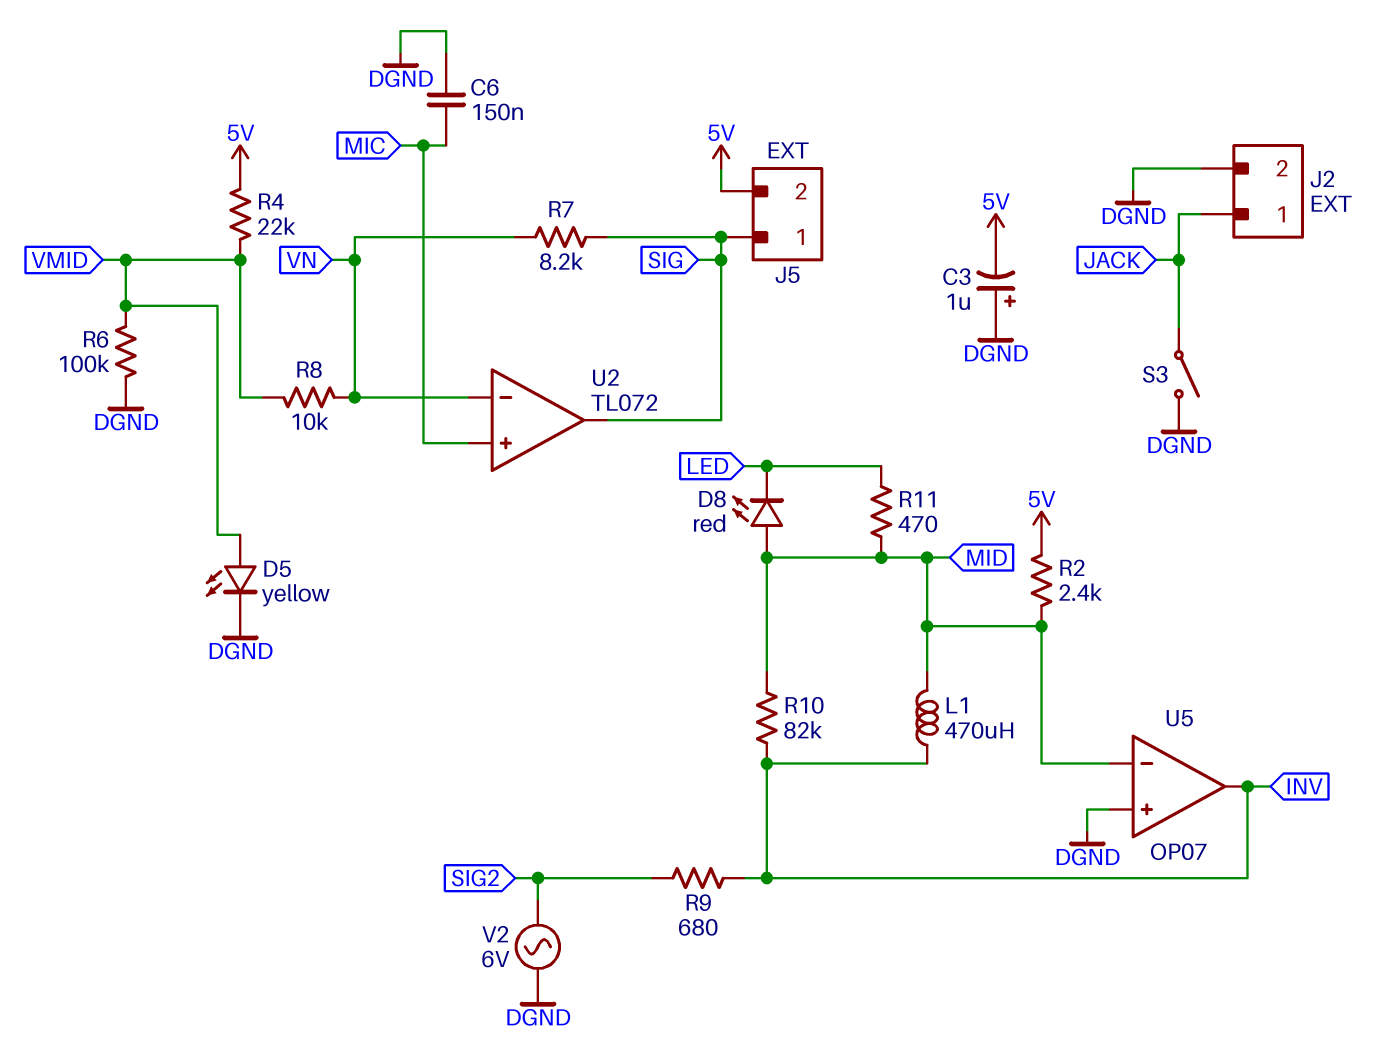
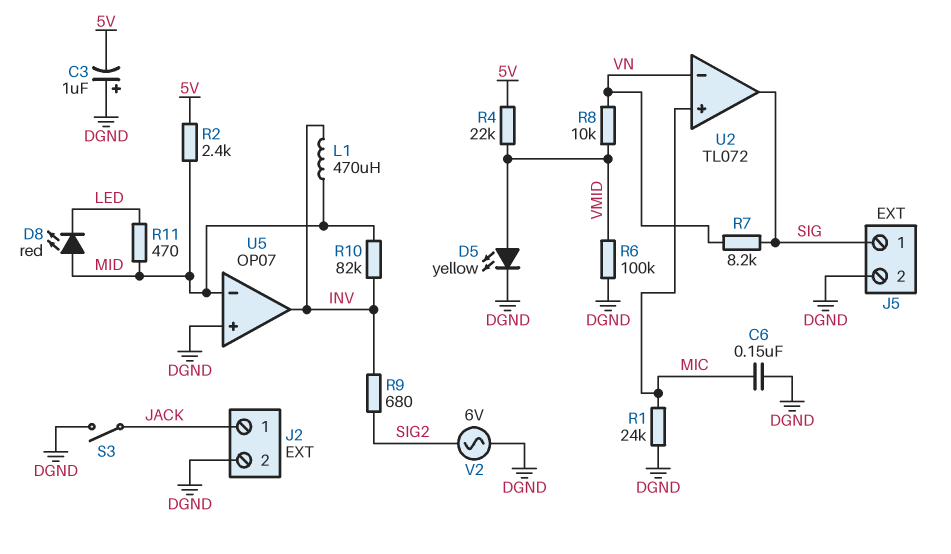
J5 pin 2: 5V -> DGND
R1: none -> 24k (DGND, MIC)

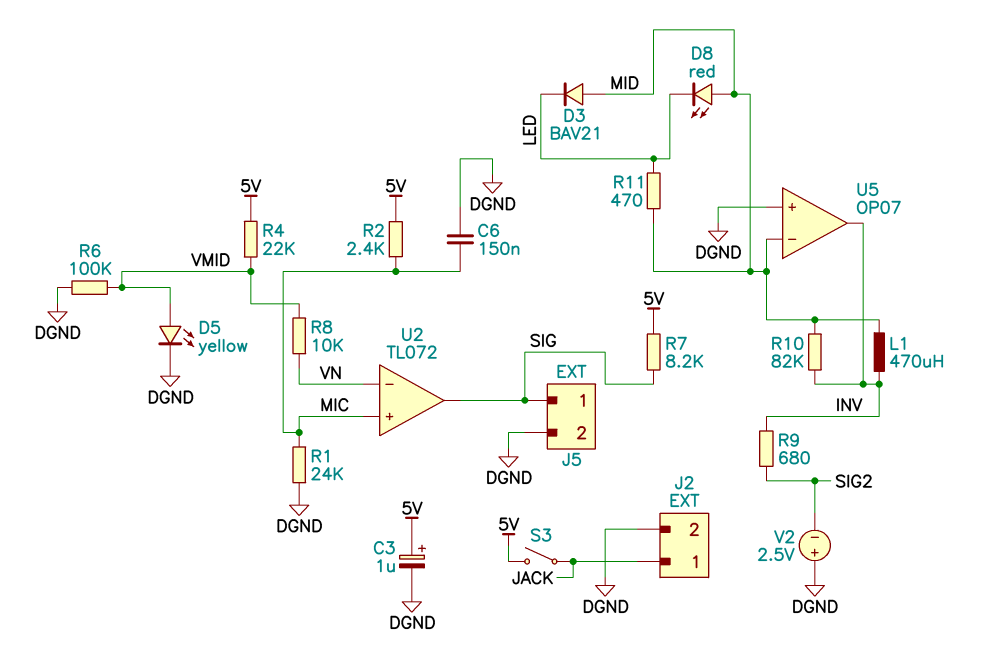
C3: 1uF (plus DGND, minus 5V) -> 1uF (plus 5V, minus DGND)
D3: none -> diode BAV21 (A MID, K LED)
R2: 2.4k (5V, MID) -> 2.4k (5V, MIC)
R7: 8.2k (SIG, VN) -> 8.2k (5V, SIG)
S3: switch (DGND, JACK) -> switch (5V, JACK)
V2: AC 6V (DGND, SIG2) -> 2.5V (plus DGND, minus SIG2)

